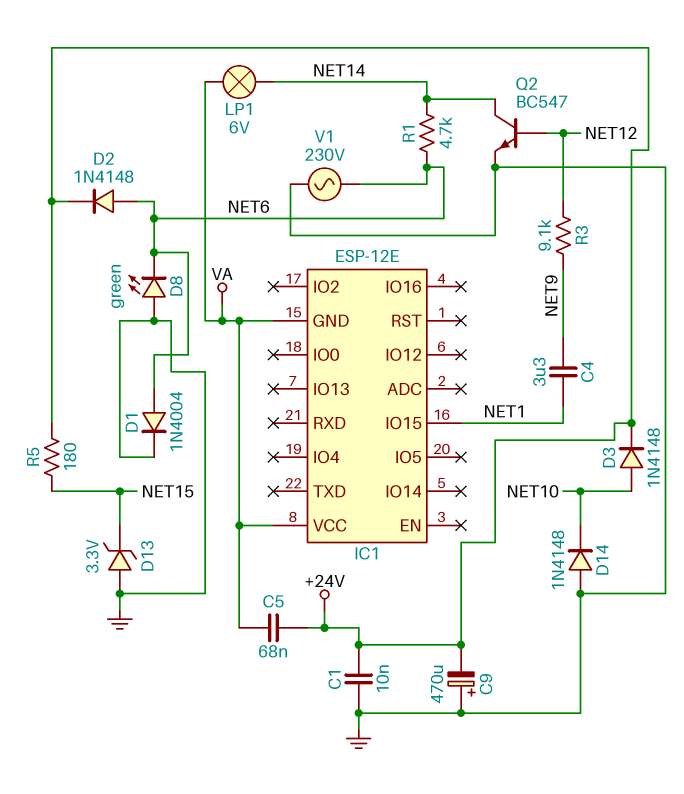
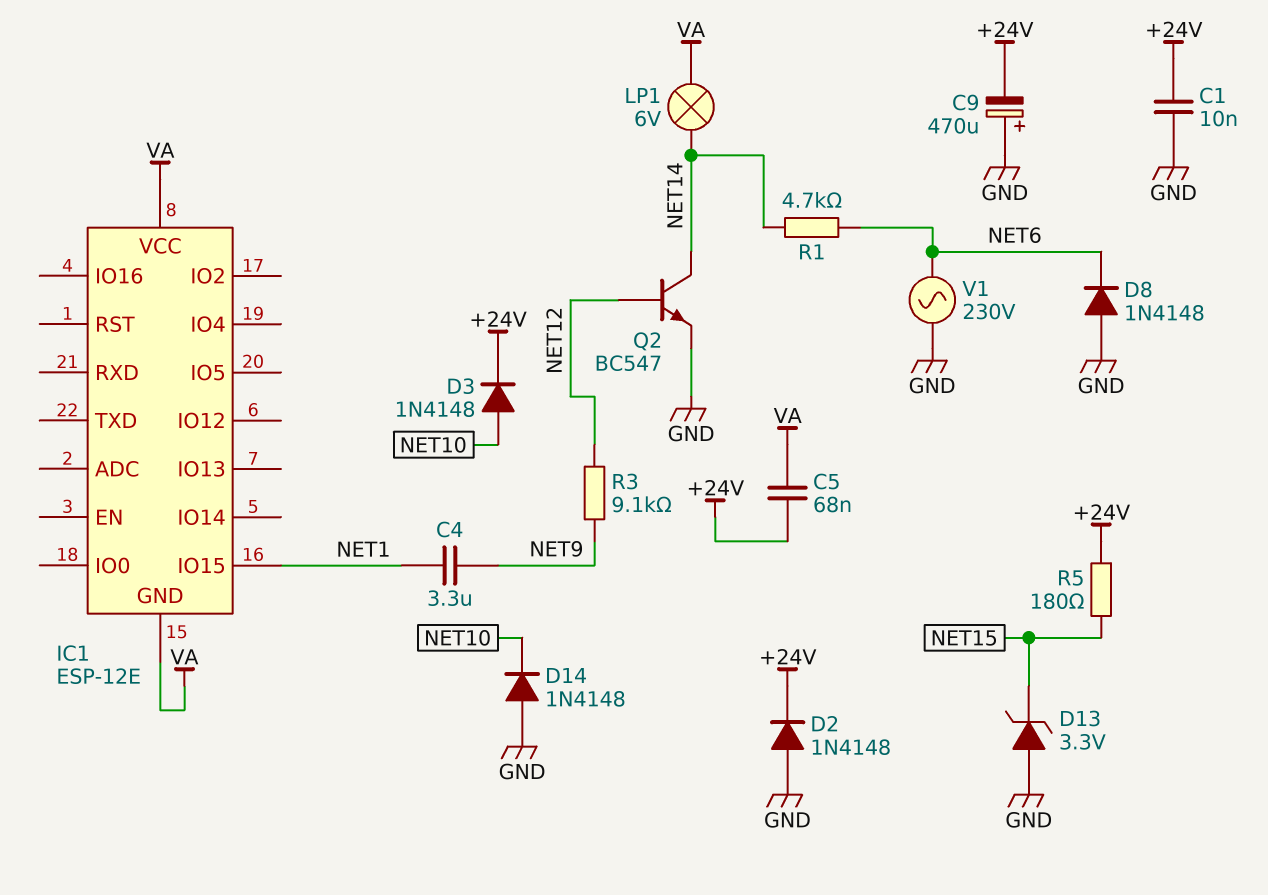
D1: diode 1N4004 (A NET6, K GND) -> none
D2: diode 1N4148 (A NET6, K +24V) -> diode 1N4148 (A GND, K +24V)
D8: LED green (A GND, K NET6) -> diode 1N4148 (A GND, K NET6)

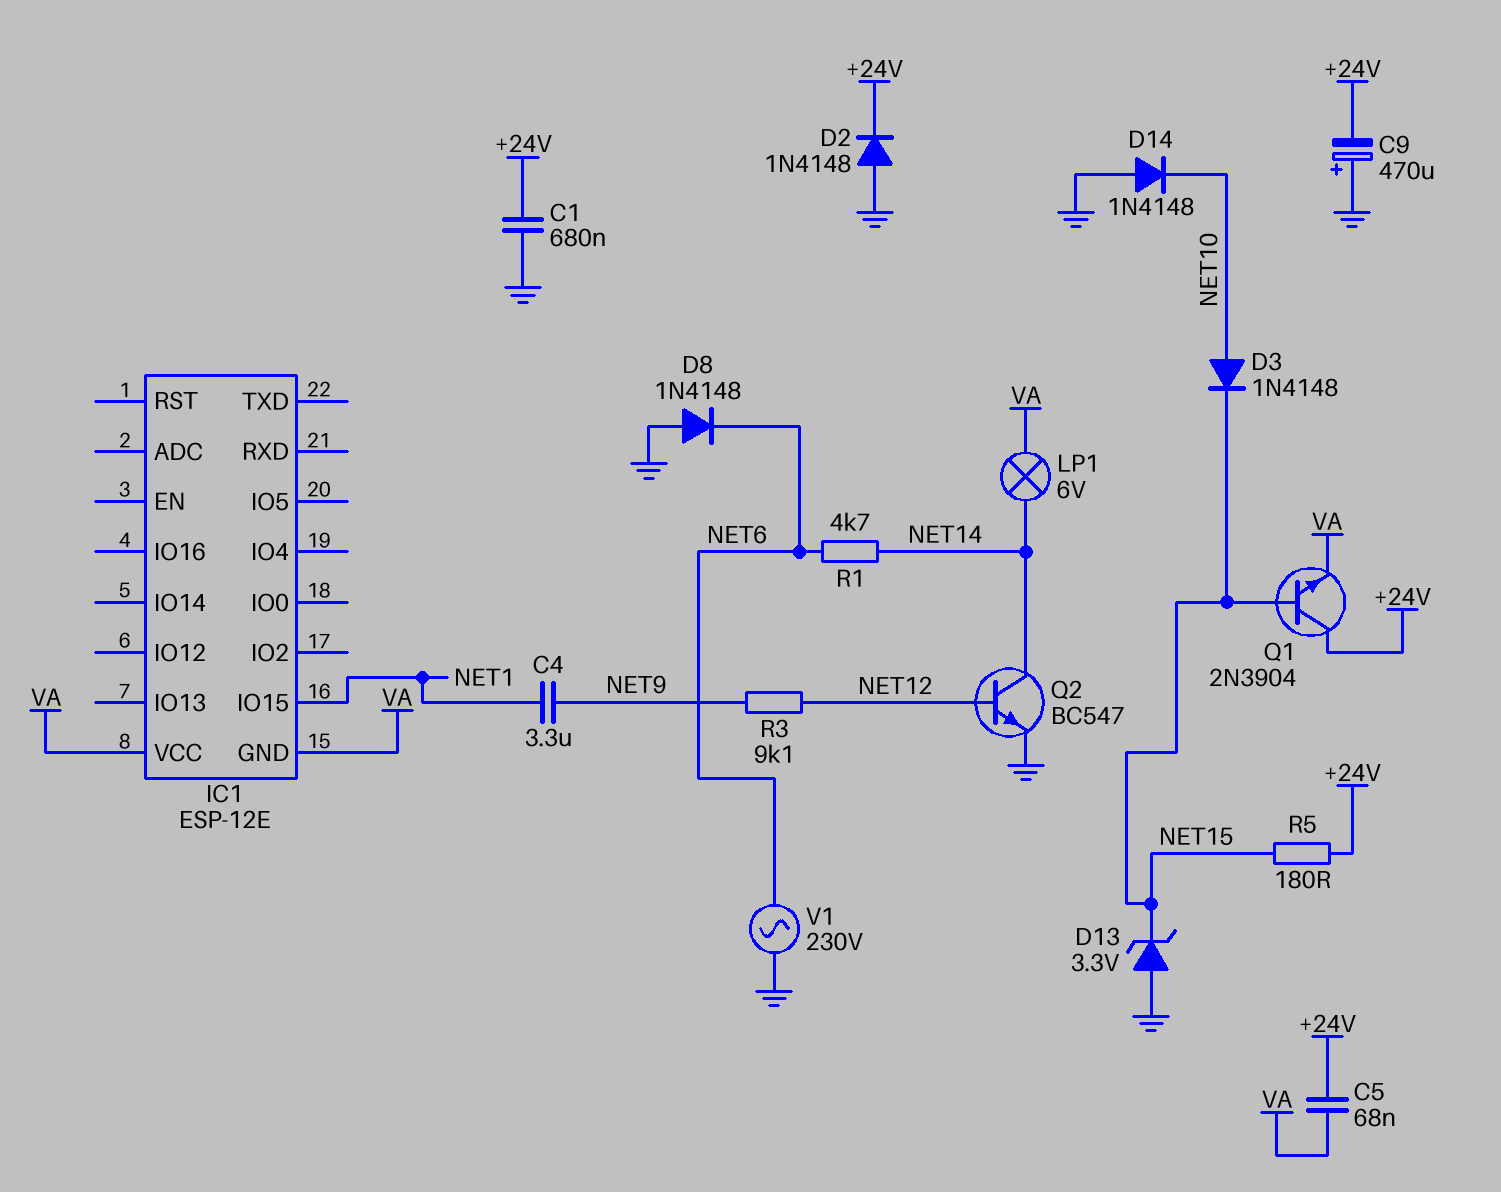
C1: 10nF (+24V, GND) -> 680nF (+24V, GND)
D3: diode 1N4148 (A NET10, K +24V) -> diode 1N4148 (A NET10, K NET15)
Q1: none -> NPN 2N3904 (B NET15, C +24V, E VA)

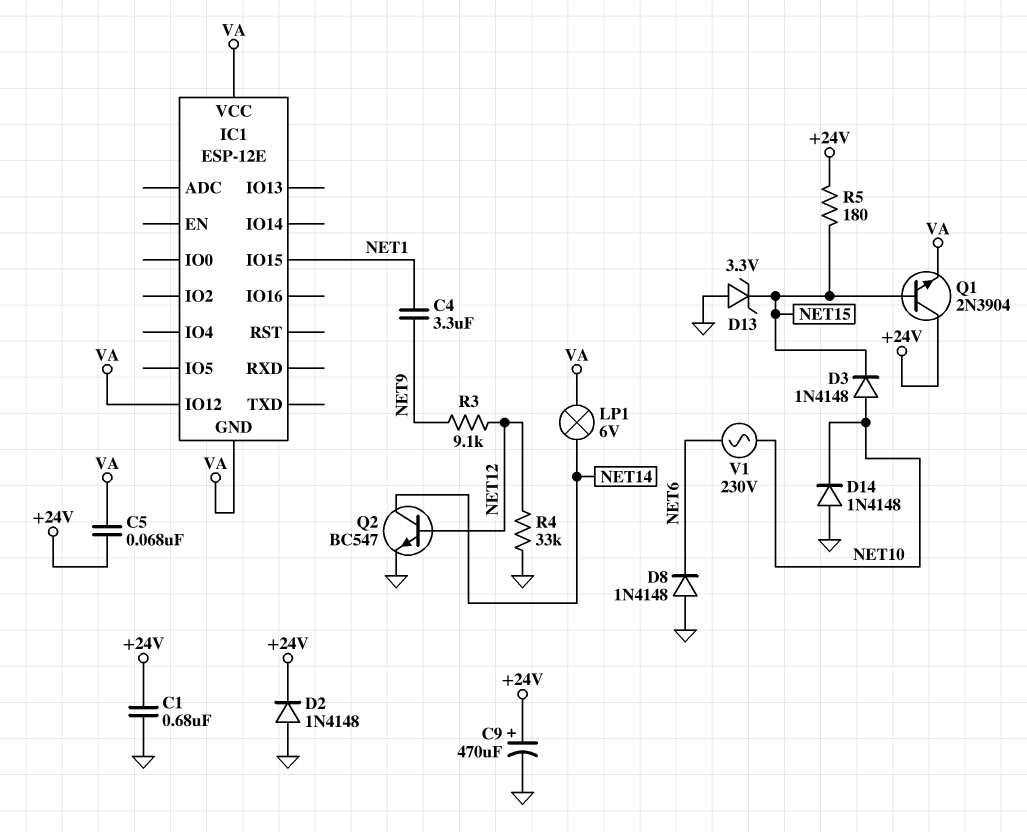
C9: 470uF (plus GND, minus +24V) -> 470uF (plus +24V, minus GND)
IC1 pin IO12: none -> VA
R1: 4.7k (NET6, NET14) -> none
R4: none -> 33k (GND, NET12)
V1: AC 230V (GND, NET6) -> AC 230V (NET6, NET10)

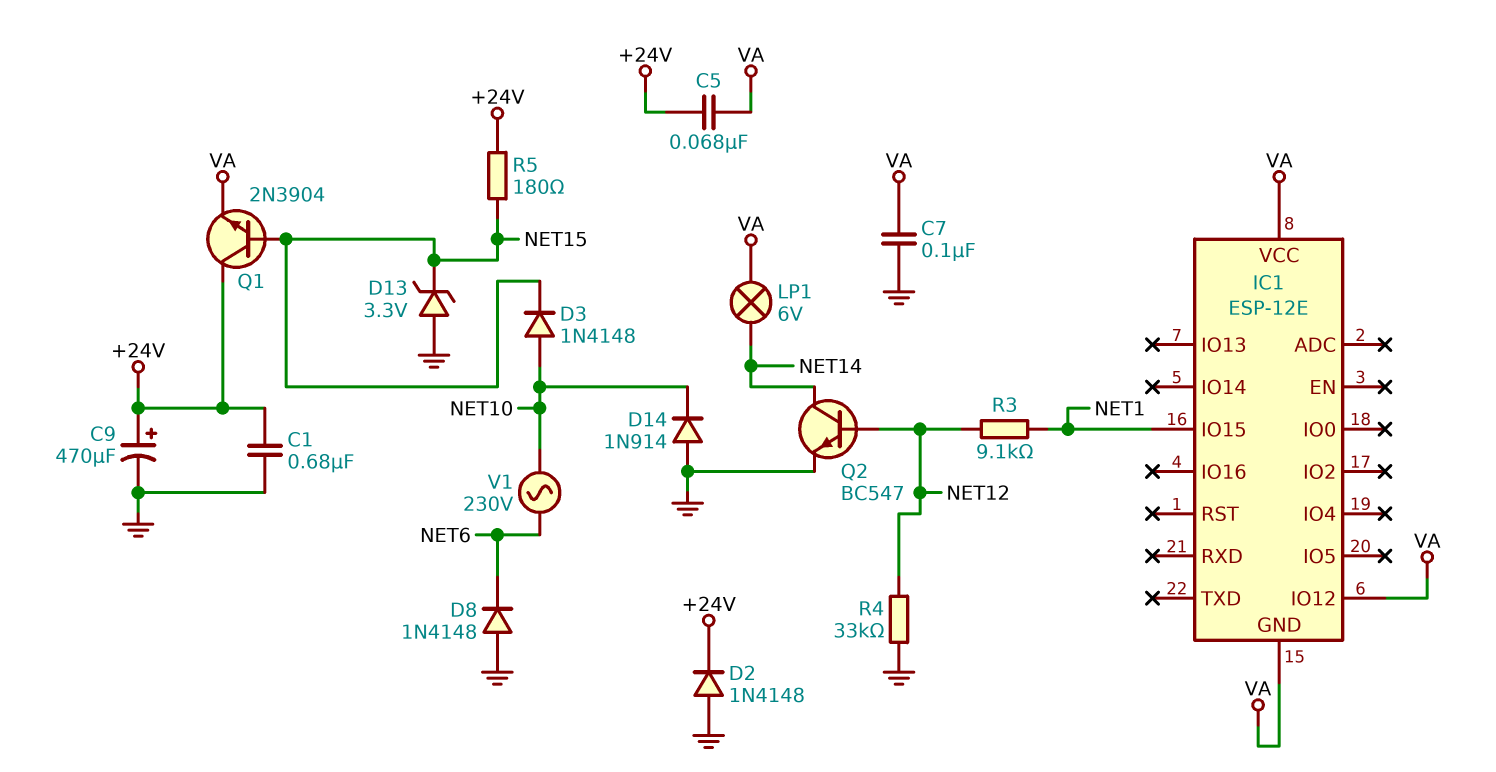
C4: 3.3uF (NET1, NET9) -> none
C7: none -> 100nF (GND, VA)
D14: diode 1N4148 (A GND, K NET10) -> diode 1N914 (A GND, K NET10)
R3: 9.1k (NET9, NET12) -> 9.1k (NET1, NET12)

